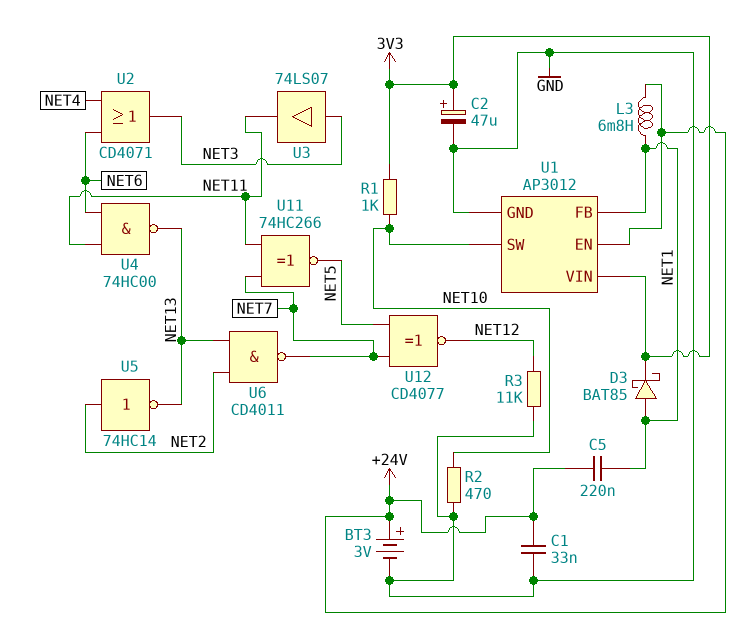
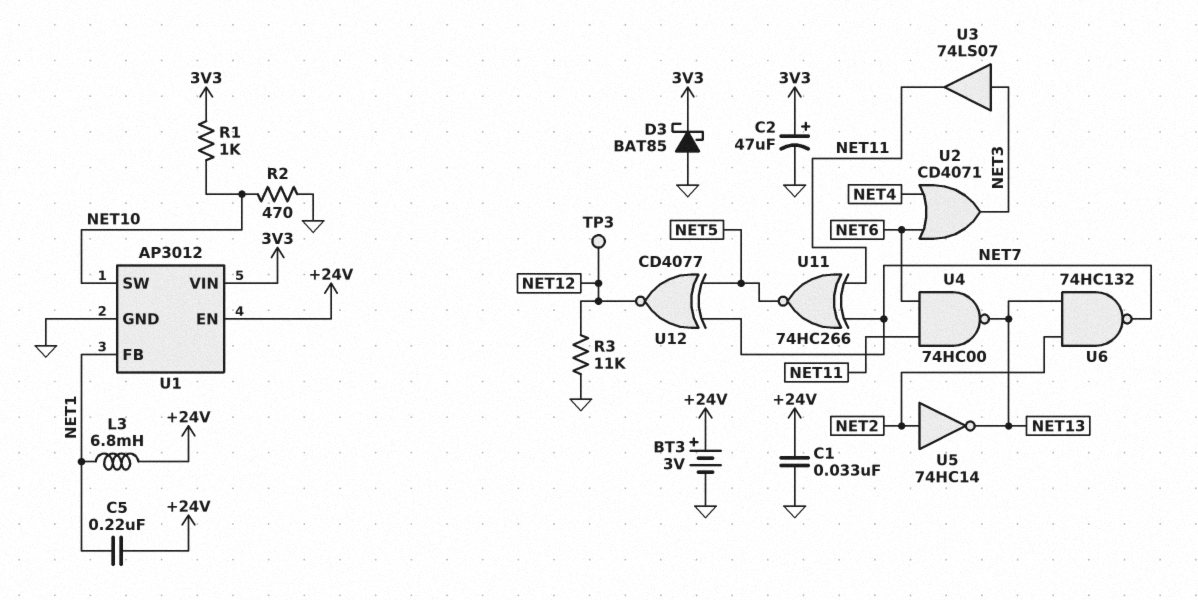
D3: schottky BAT85 (A NET1, K 3V3) -> schottky BAT85 (A GND, K 3V3)
TP3: none -> test point (NET12)
U6: NAND CD4011 (in NET2, in NET13, out NET7) -> NAND 74HC132 (in NET2, in NET13, out NET7)

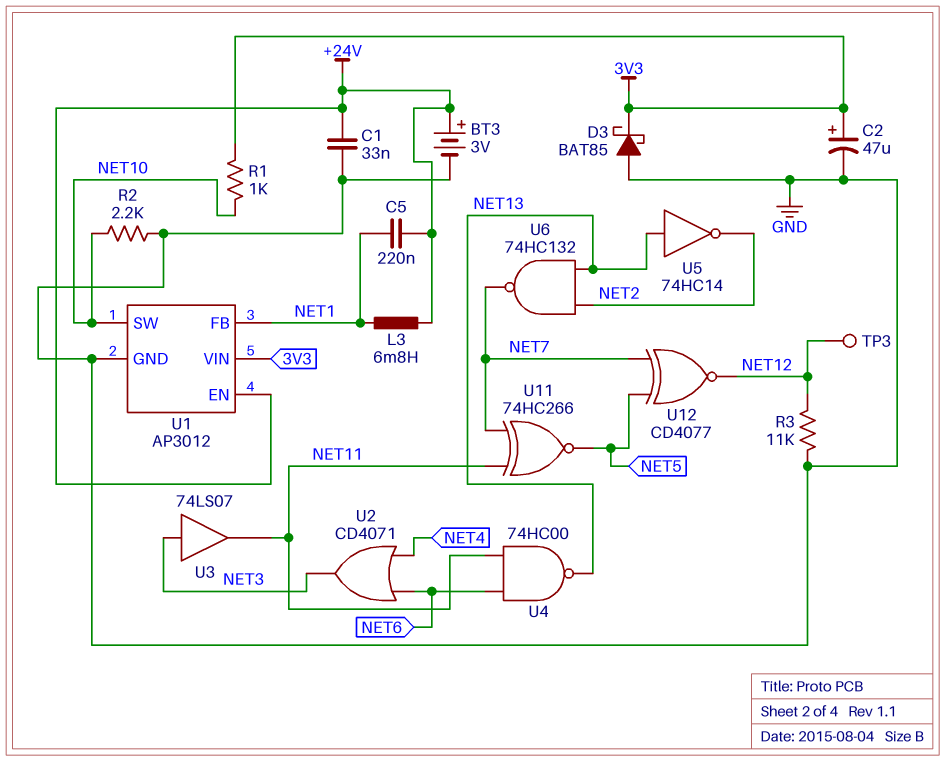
R2: 470 (GND, NET10) -> 2.2k (GND, NET10)
U5: NOT 74HC14 (in NET2, out NET13) -> NOT 74HC14 (in NET13, out NET2)

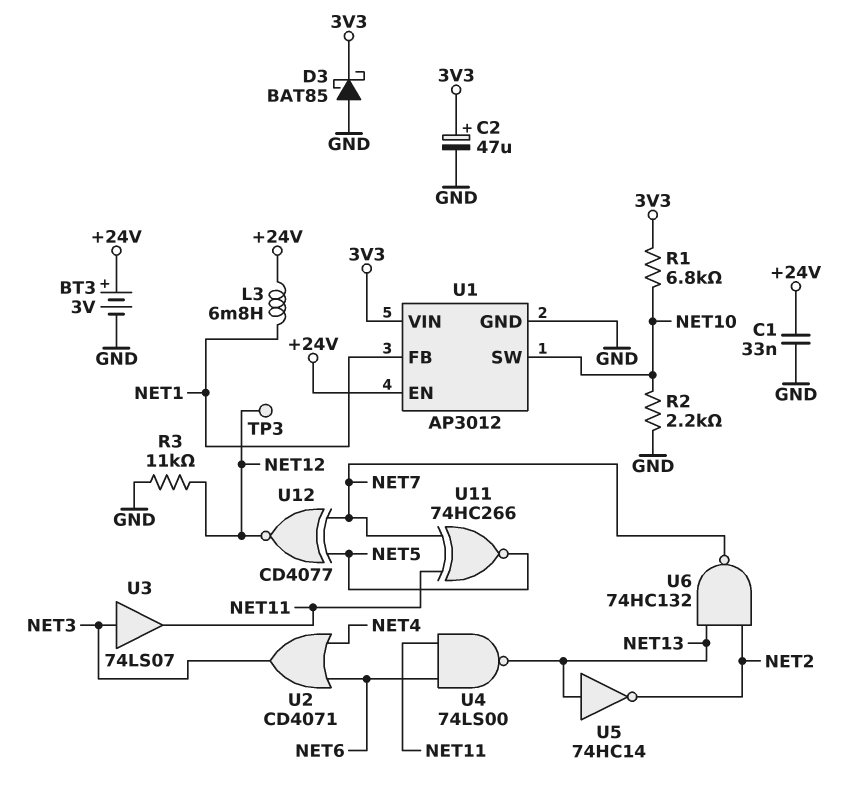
C5: 220nF (+24V, NET1) -> none
R1: 1k (3V3, NET10) -> 6.8k (3V3, NET10)
U4: NAND 74HC00 (in NET6, in NET11, out NET13) -> NAND 74LS00 (in NET6, in NET11, out NET13)

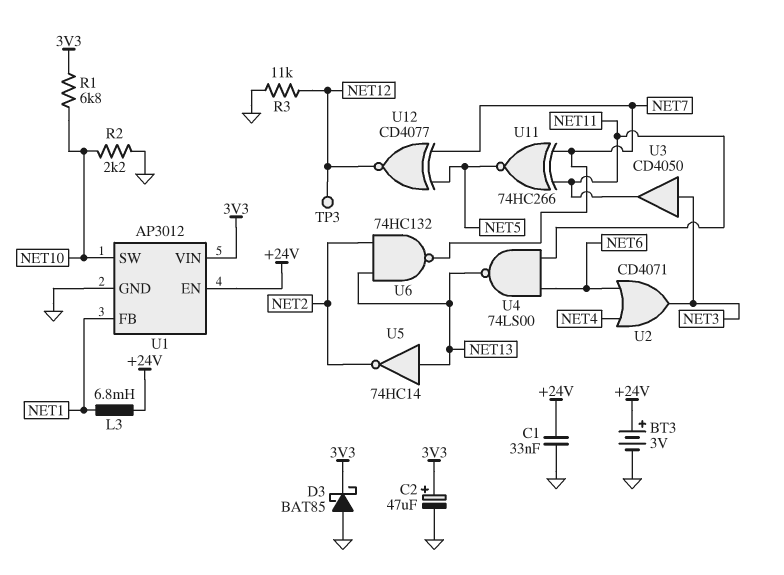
U3: buffer 74LS07 (in NET3, out NET11) -> buffer CD4050 (in NET3, out NET11)

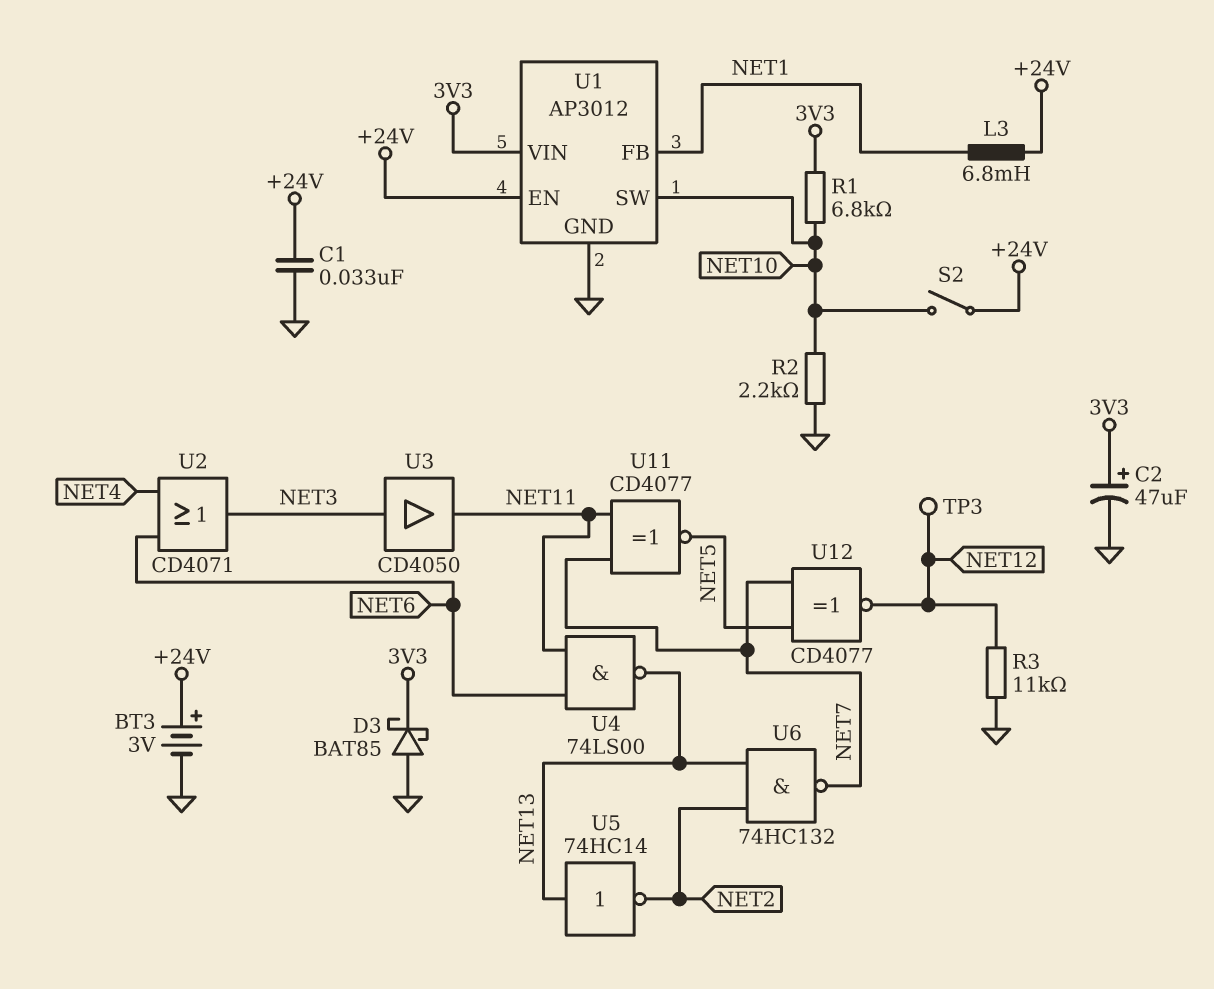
S2: none -> switch (+24V, NET10)
U11: XNOR 74HC266 (in NET7, in NET11, out NET5) -> XNOR CD4077 (in NET7, in NET11, out NET5)

